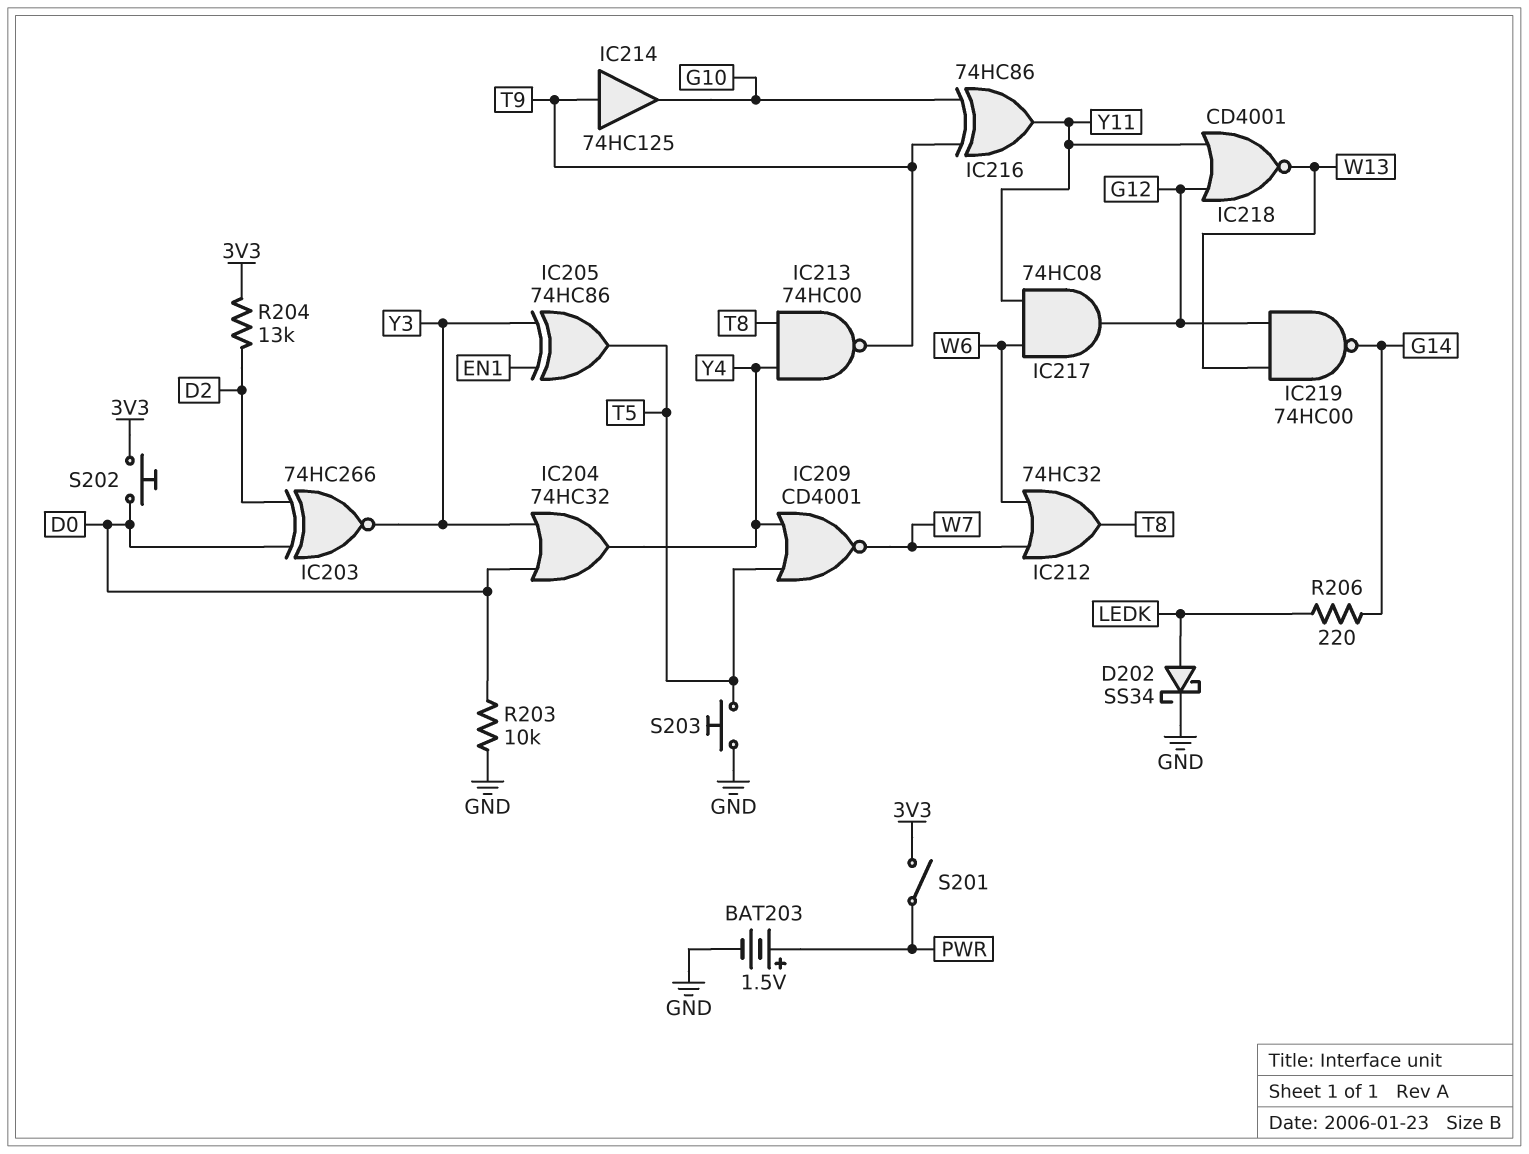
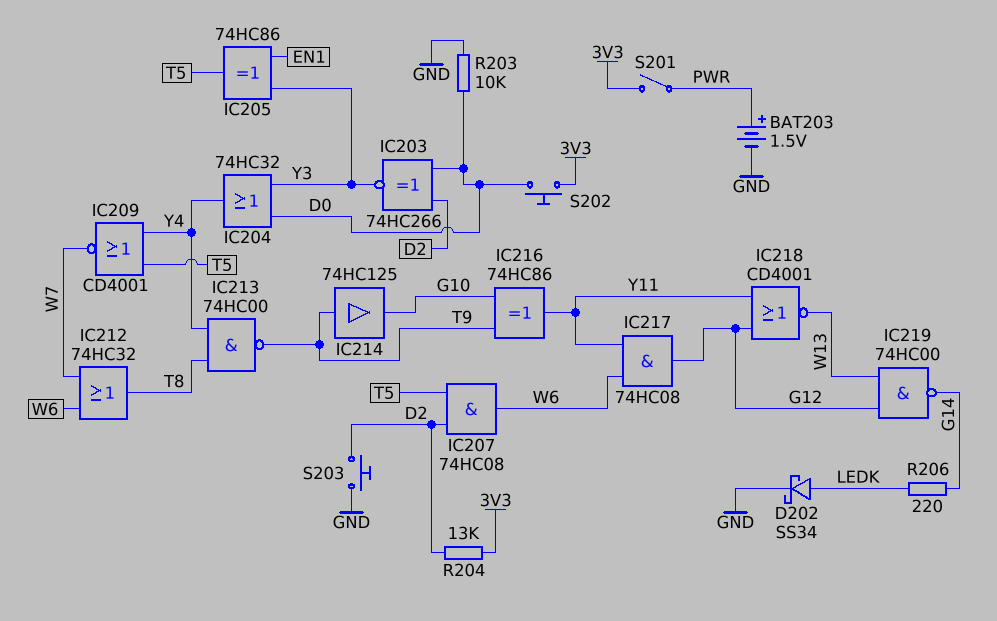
IC207: none -> AND 74HC08 (in D2, in T5, out W6)
S203: button (GND, T5) -> button (D2, GND)

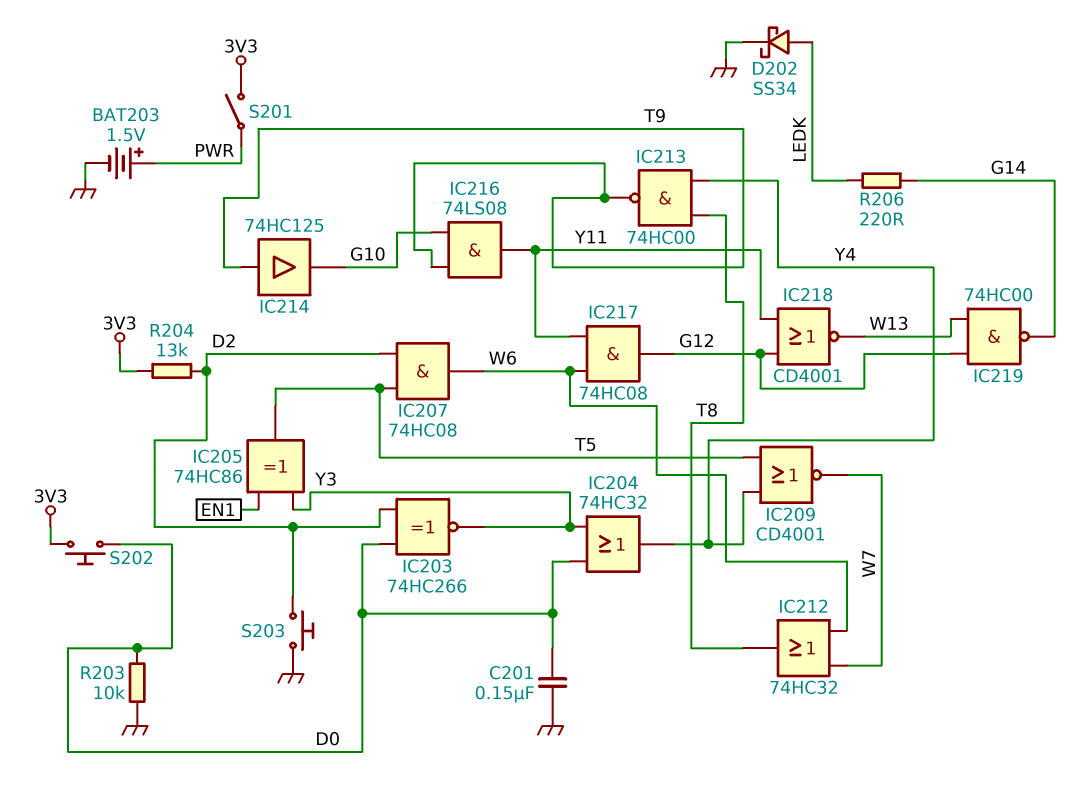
C201: none -> 150nF (D0, GND)
IC216: XOR 74HC86 (in G10, in T9, out Y11) -> AND 74LS08 (in G10, in T9, out Y11)

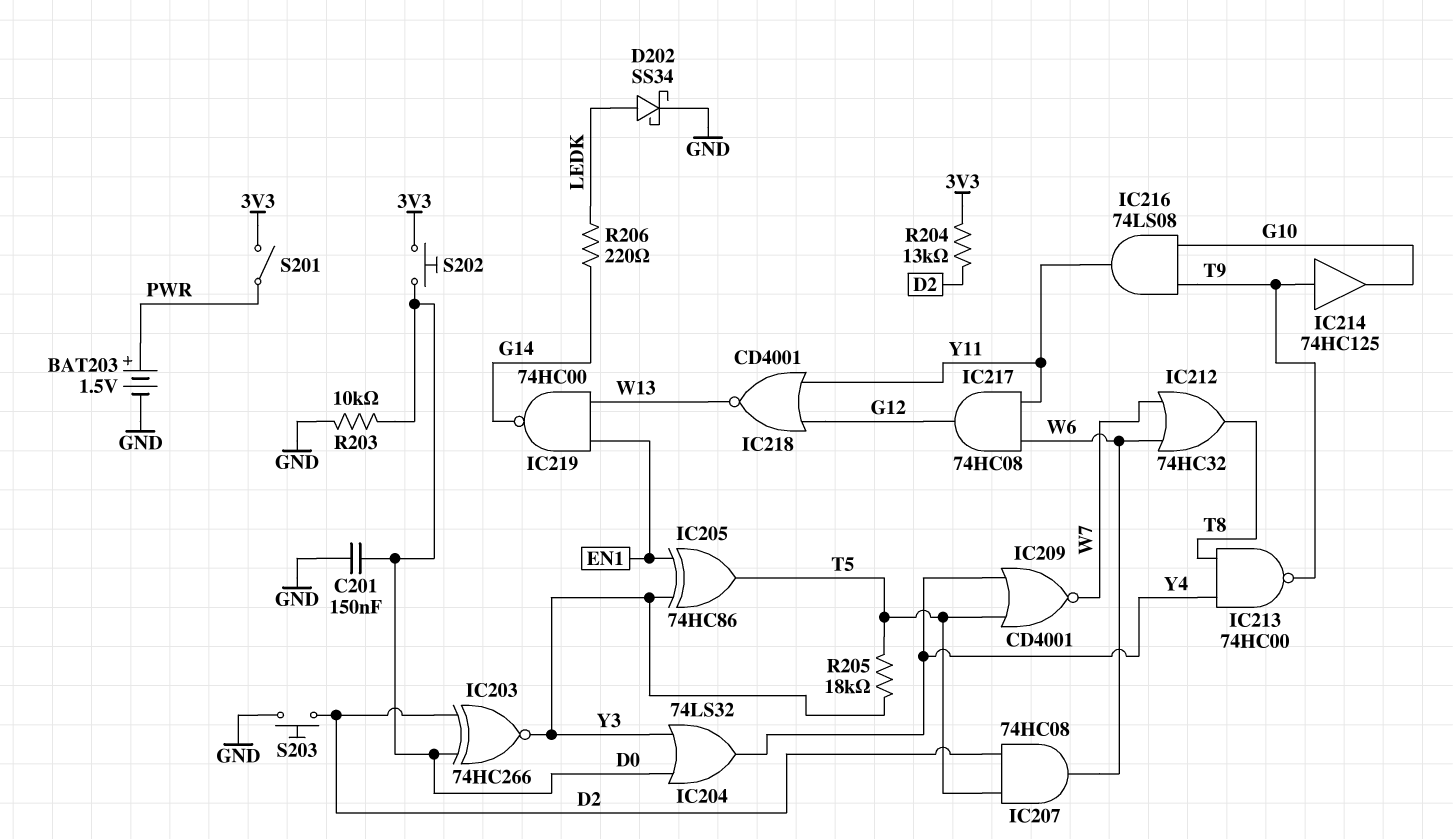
IC204: OR 74HC32 (in D0, in Y3, out Y4) -> OR 74LS32 (in D0, in Y3, out Y4)
IC219: NAND 74HC00 (in G12, in W13, out G14) -> NAND 74HC00 (in EN1, in W13, out G14)
R205: none -> 18k (T5, Y3)

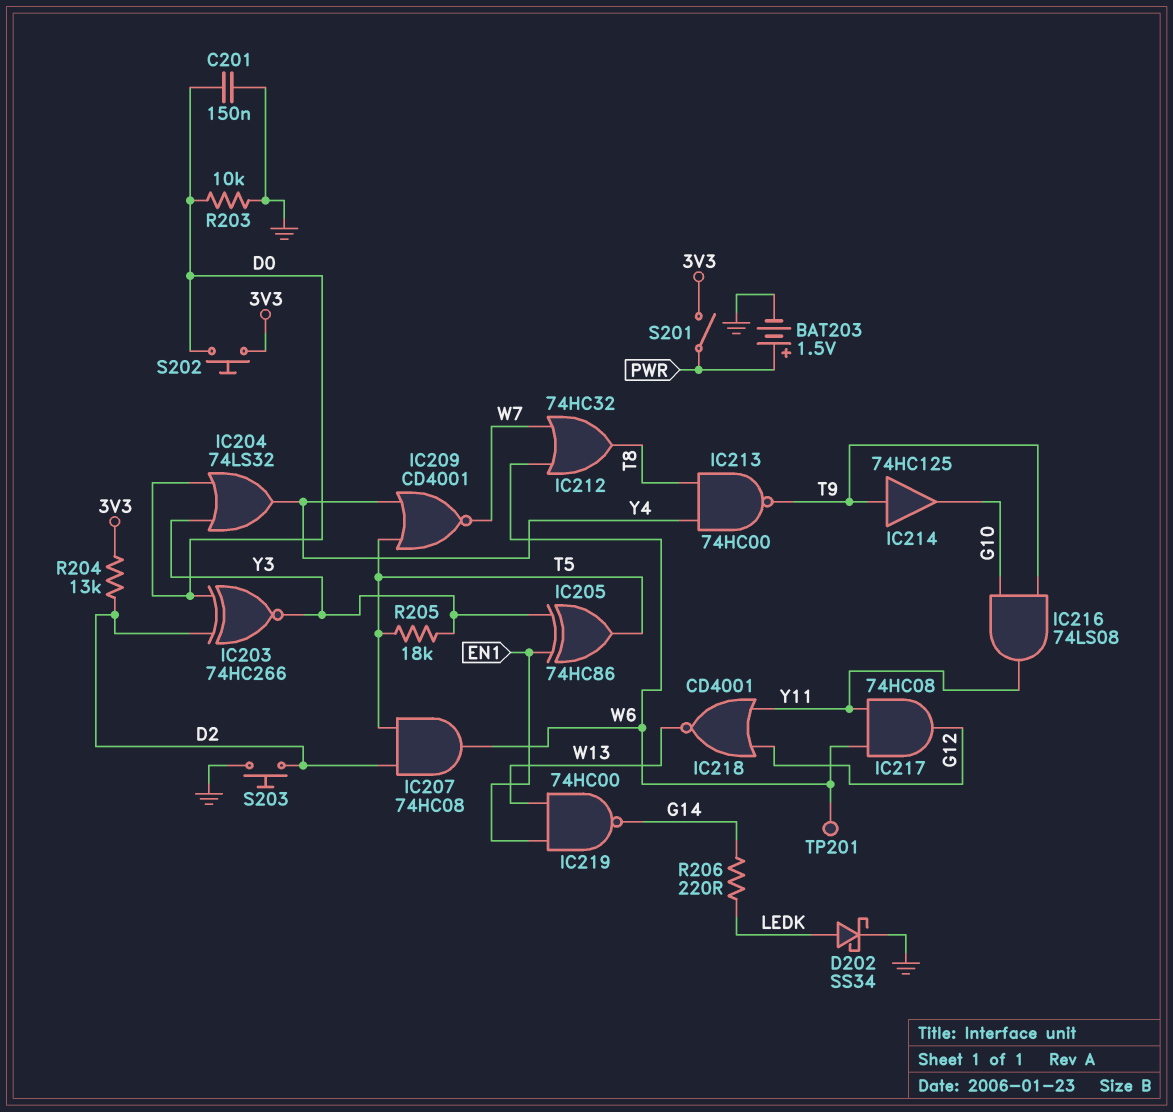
TP201: none -> test point (W6)

